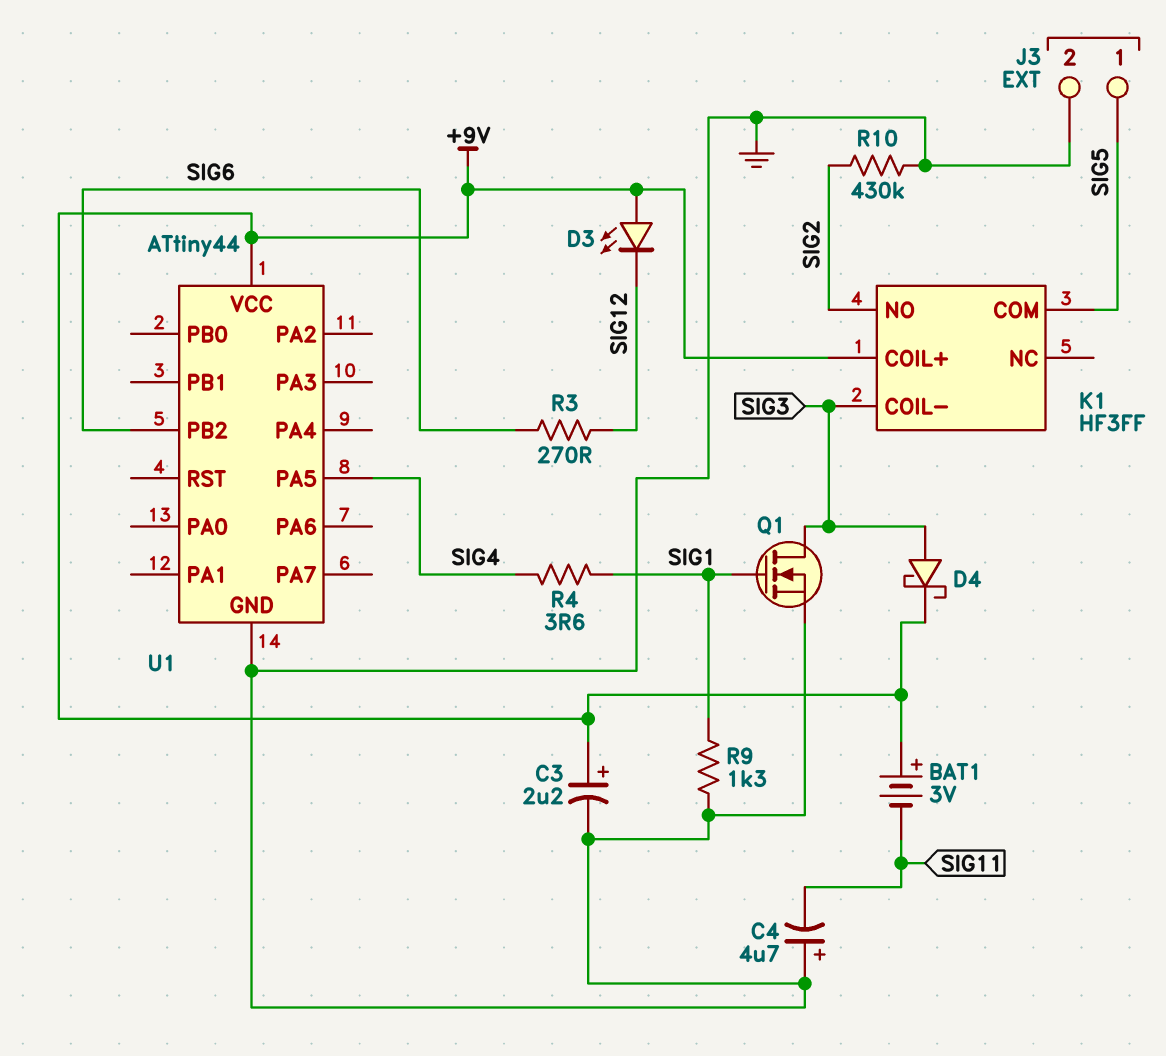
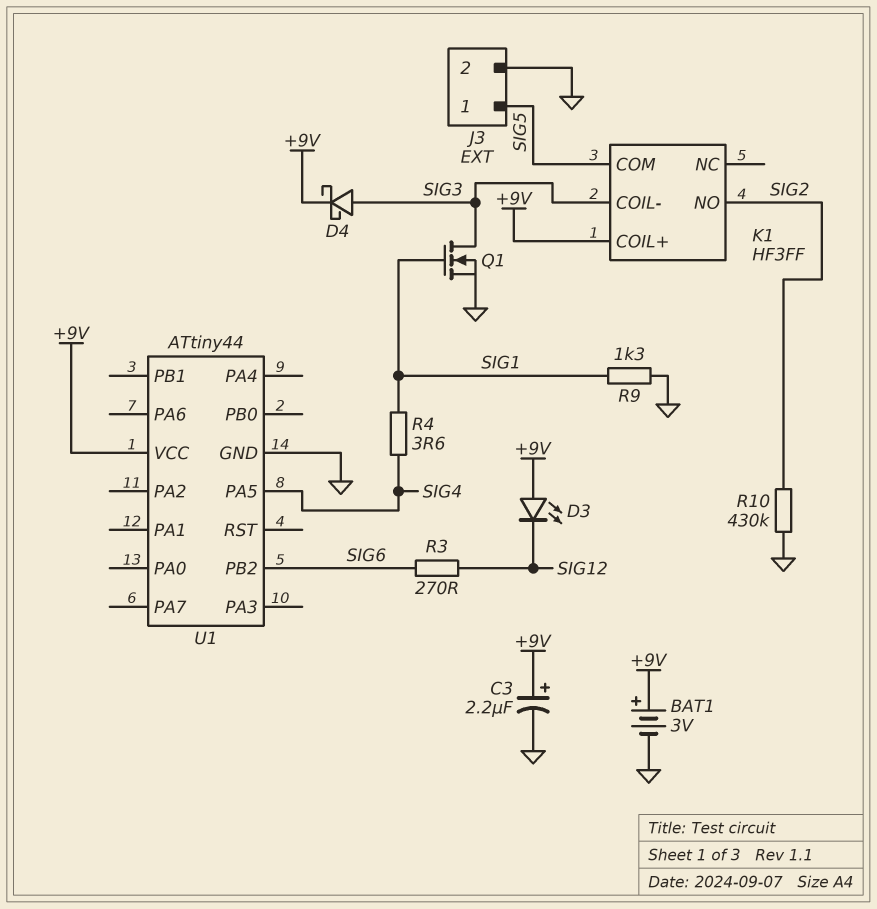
BAT1: 3V (plus +9V, minus SIG11) -> 3V (plus +9V, minus GND)
C4: 4.7uF (plus GND, minus SIG11) -> none

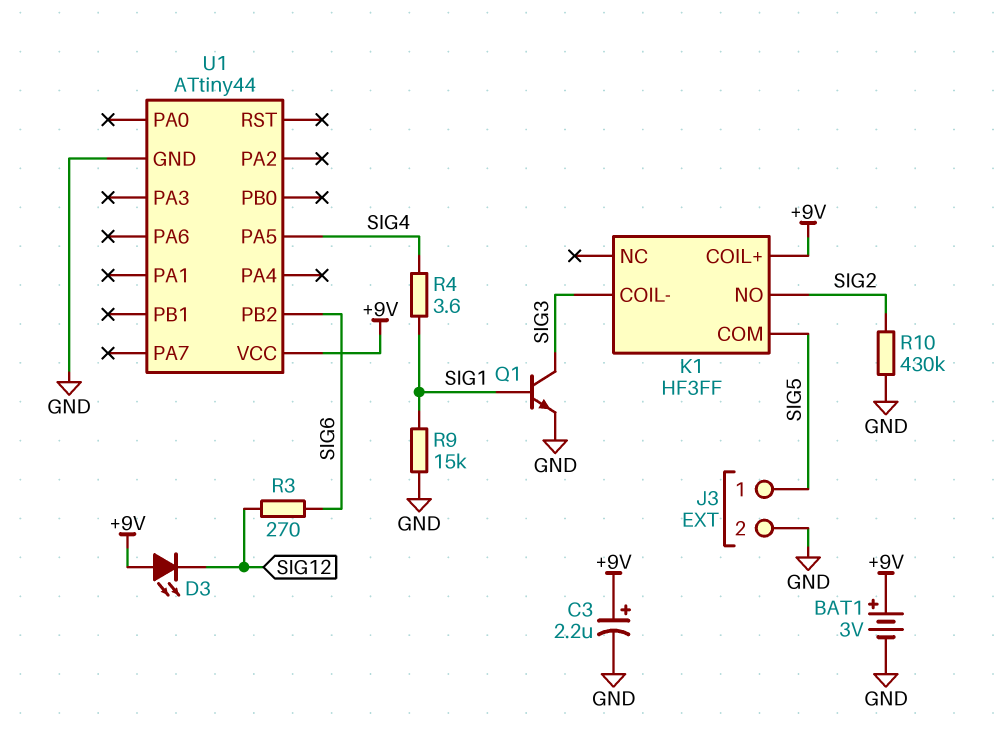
D4: schottky (A SIG3, K +9V) -> none
Q1: NMOS (G SIG1, D SIG3, S GND) -> NPN (B SIG1, C SIG3, E GND)
R9: 1.3k (GND, SIG1) -> 15k (GND, SIG1)

